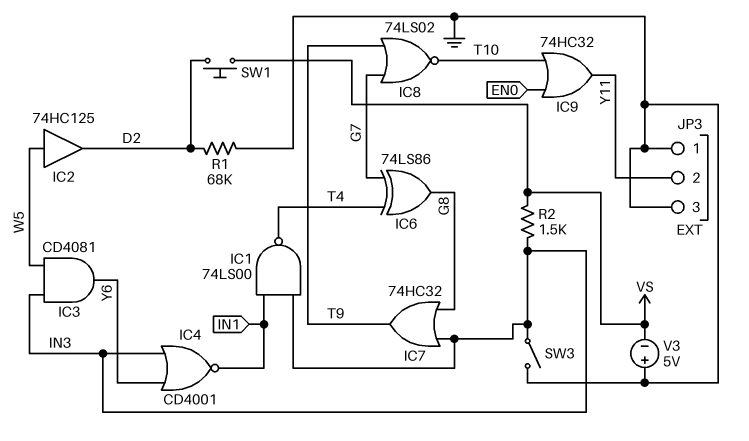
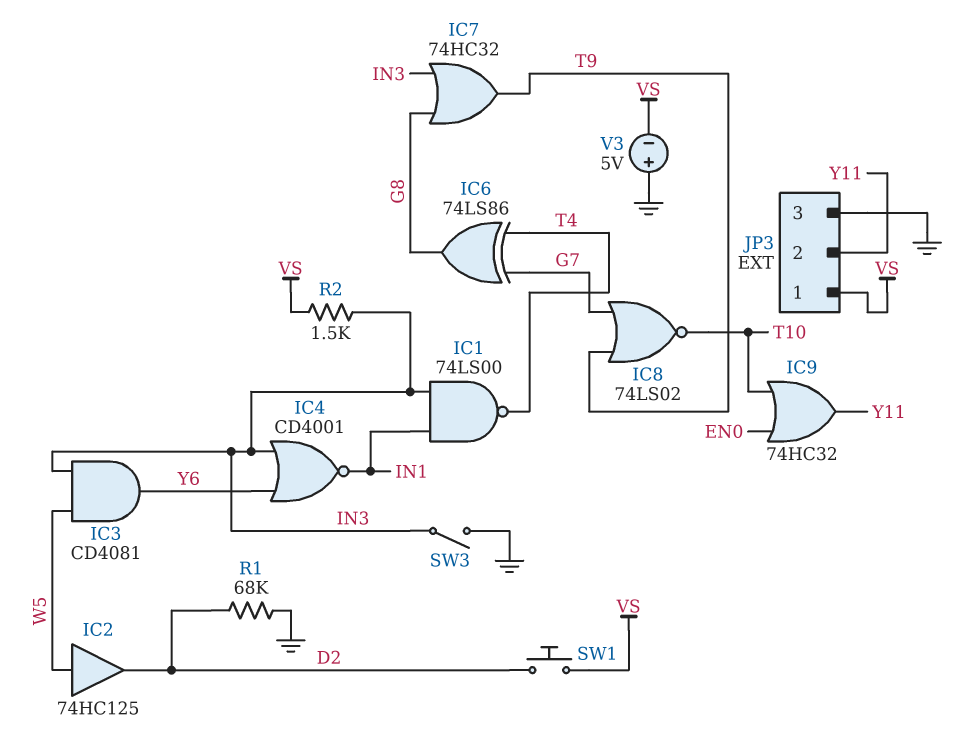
JP3 pin 1: GND -> VS

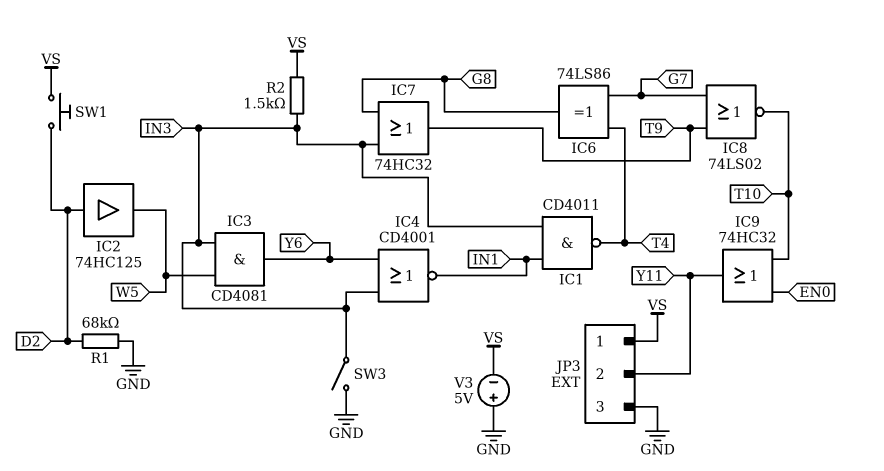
IC1: NAND 74LS00 (in IN1, in IN3, out T4) -> NAND CD4011 (in IN1, in IN3, out T4)
IC2: buffer 74HC125 (in W5, out D2) -> buffer 74HC125 (in D2, out W5)

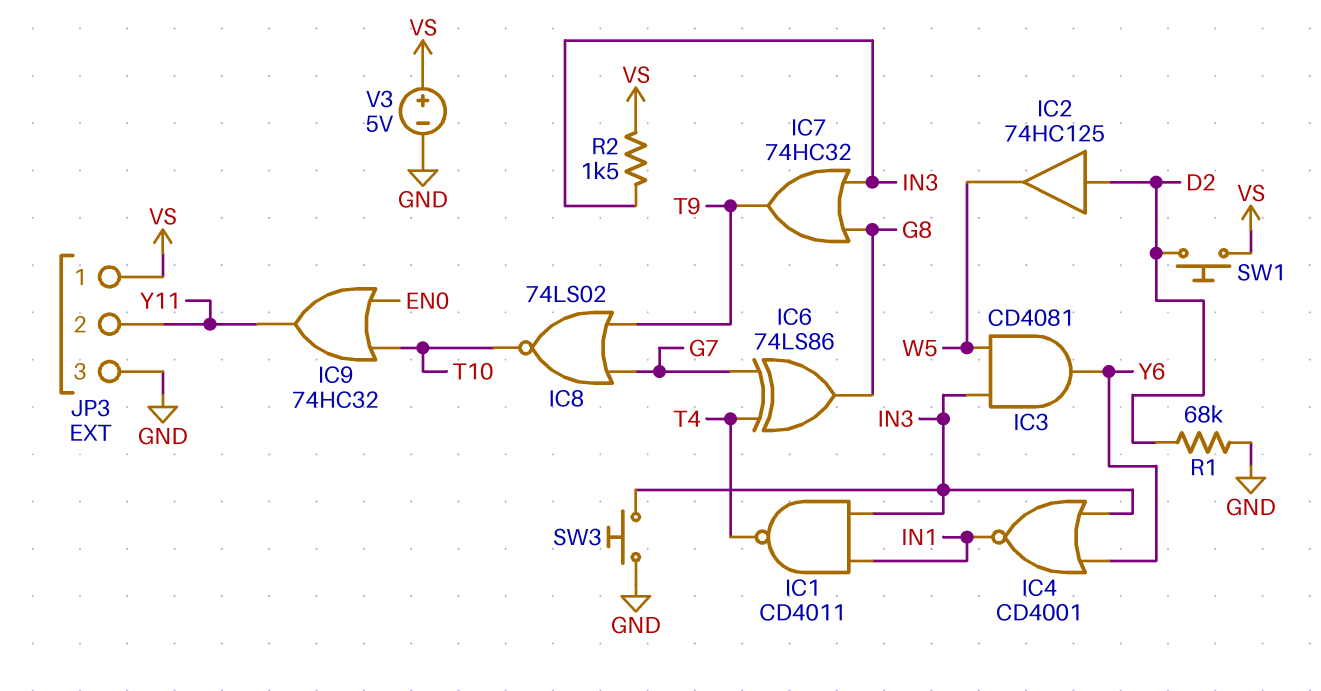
SW3: switch (GND, IN3) -> button (GND, IN3)
V3: 5V (plus GND, minus VS) -> 5V (plus VS, minus GND)

